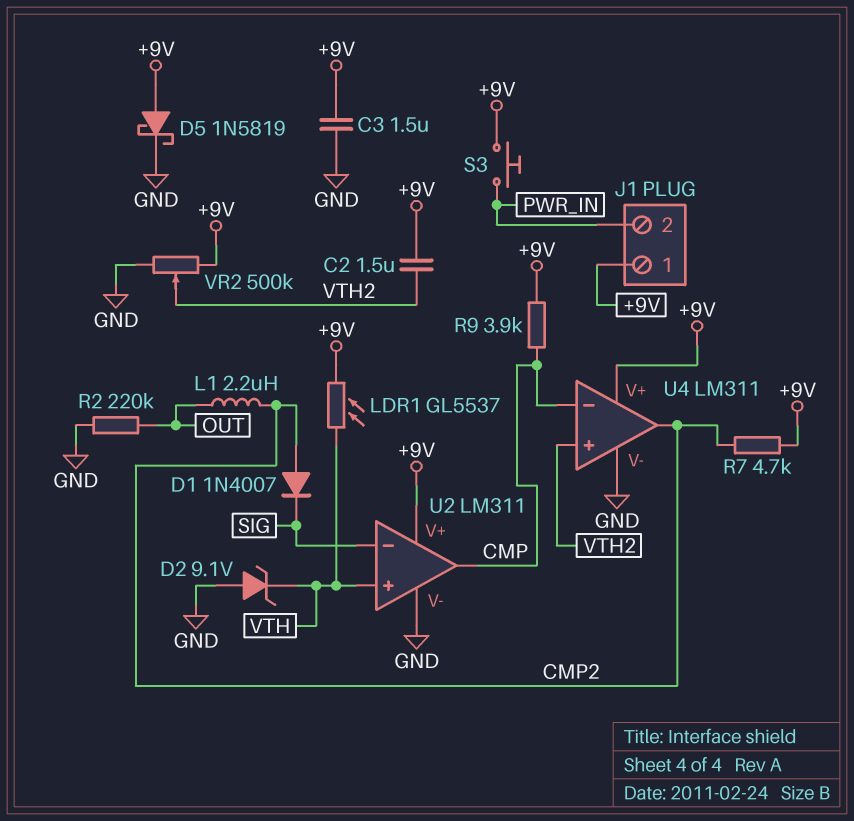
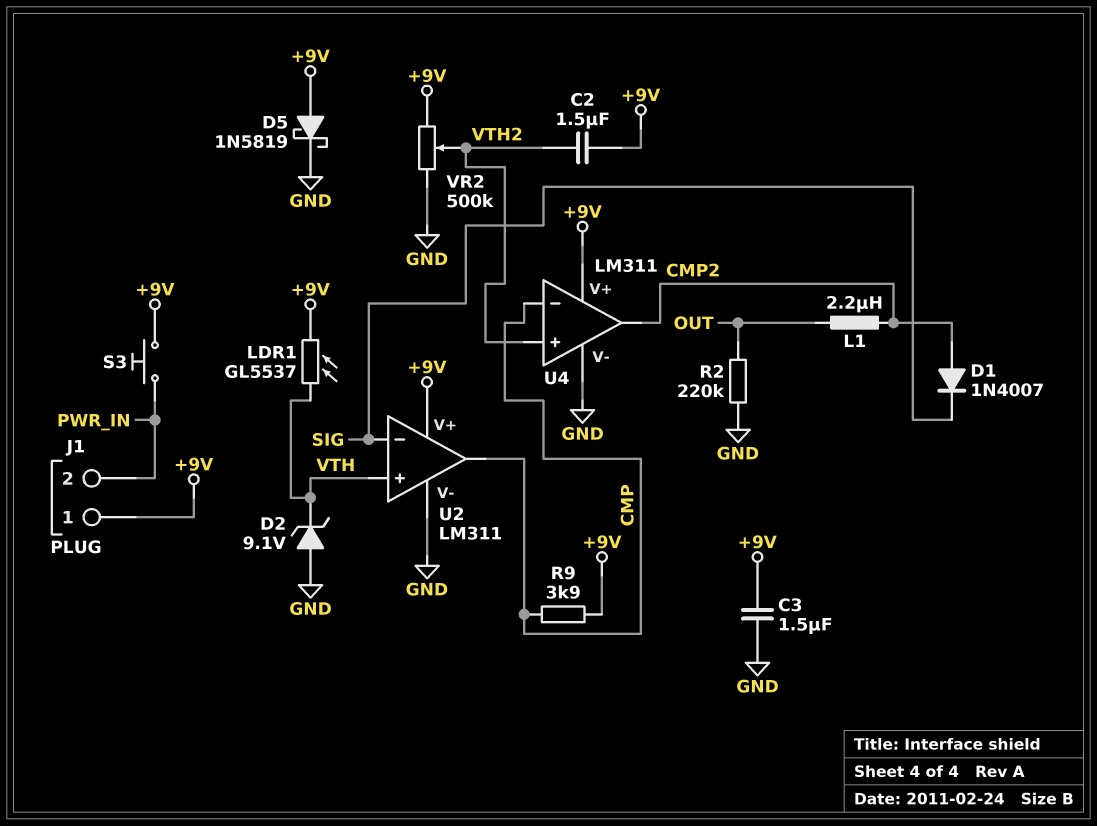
R7: 4.7k (+9V, CMP2) -> none

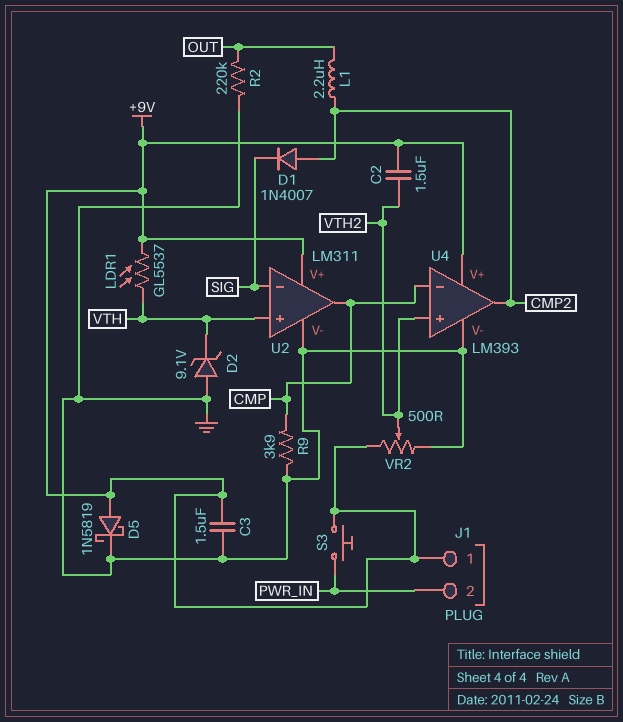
R9: 3.9k (+9V, CMP) -> 3.9k (CMP, GND)
U4: LM311 -> LM393
VR2: 500k (+9V, GND, wiper VTH2) -> 500 (+9V, GND, wiper VTH2)

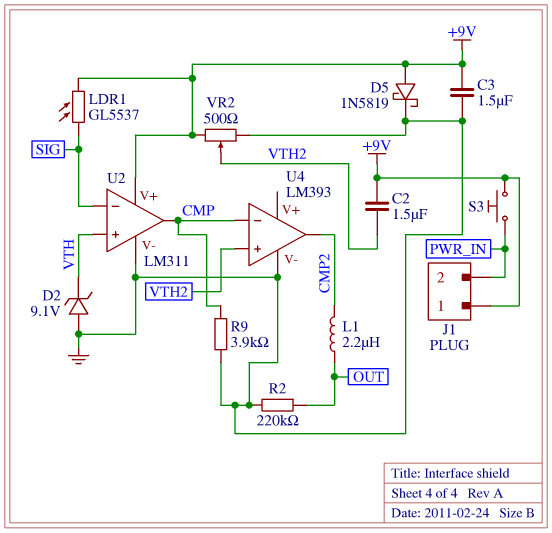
D1: diode 1N4007 (A CMP2, K SIG) -> none
LDR1: GL5537 (+9V, VTH) -> GL5537 (+9V, SIG)
U4 pin V+: +9V -> none

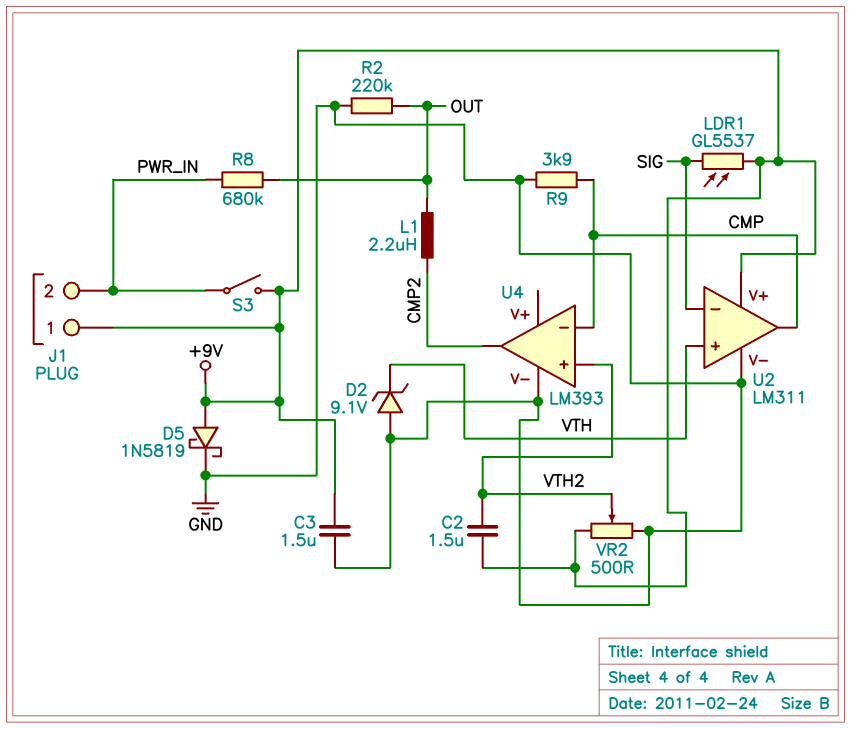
R8: none -> 680k (OUT, PWR_IN)
S3: button (+9V, PWR_IN) -> switch (+9V, PWR_IN)

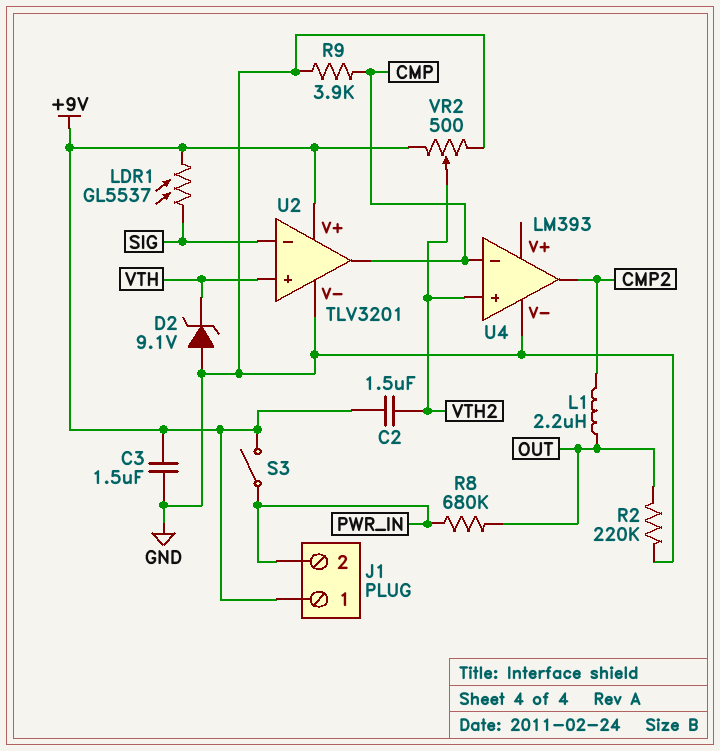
D5: schottky 1N5819 (A +9V, K GND) -> none
U2: LM311 -> TLV3201

